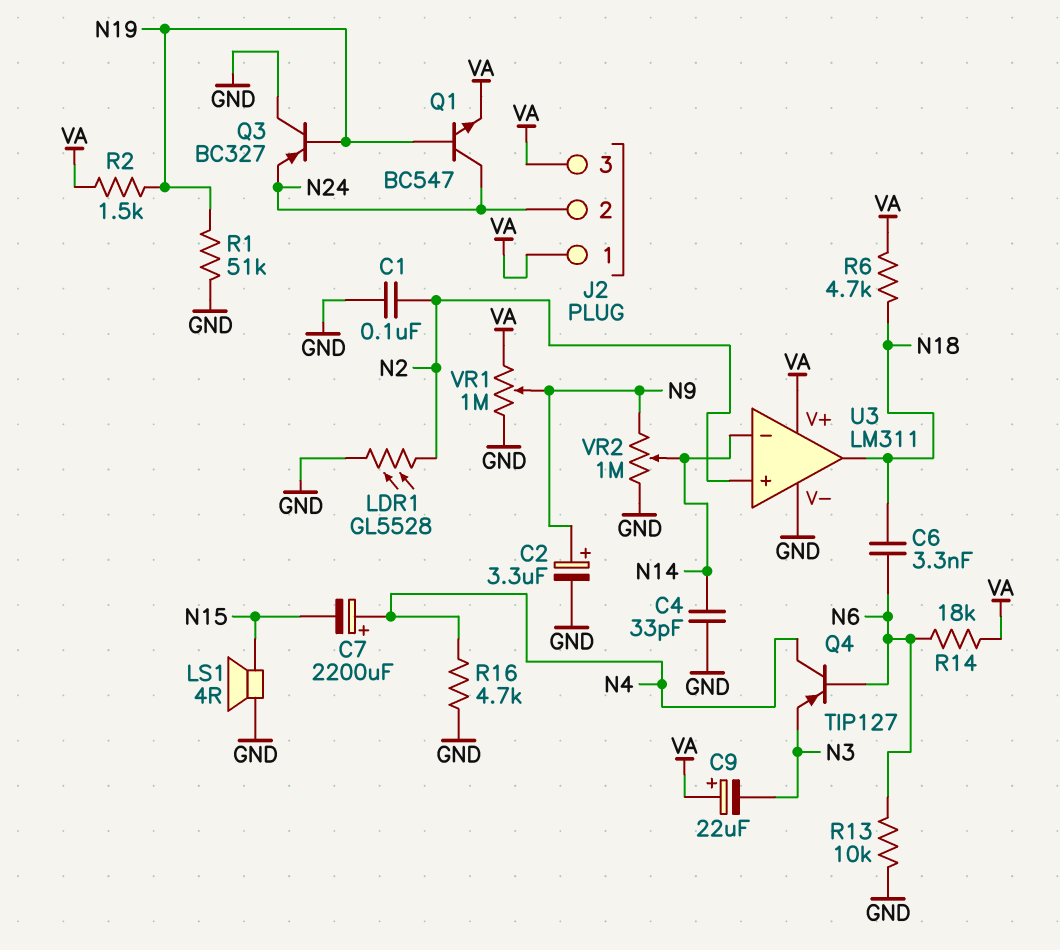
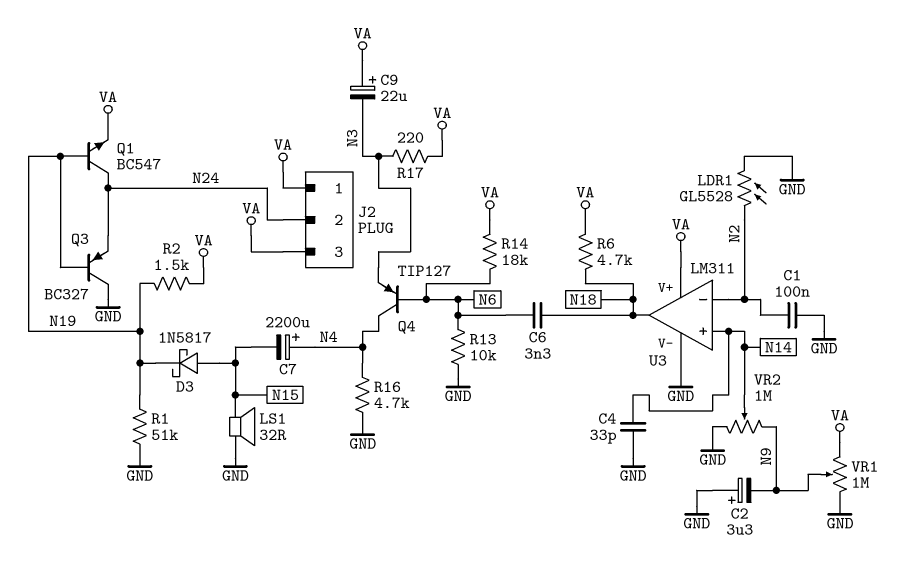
C2: 3.3uF (plus N9, minus GND) -> 3.3uF (plus GND, minus N9)
D3: none -> schottky 1N5817 (A N15, K N19)
LS1: speaker 4R (GND, N15) -> speaker 32R (GND, N15)
R17: none -> 220 (N3, VA)
U3 pin in+: N2 -> N14
U3 pin in-: N14 -> N2

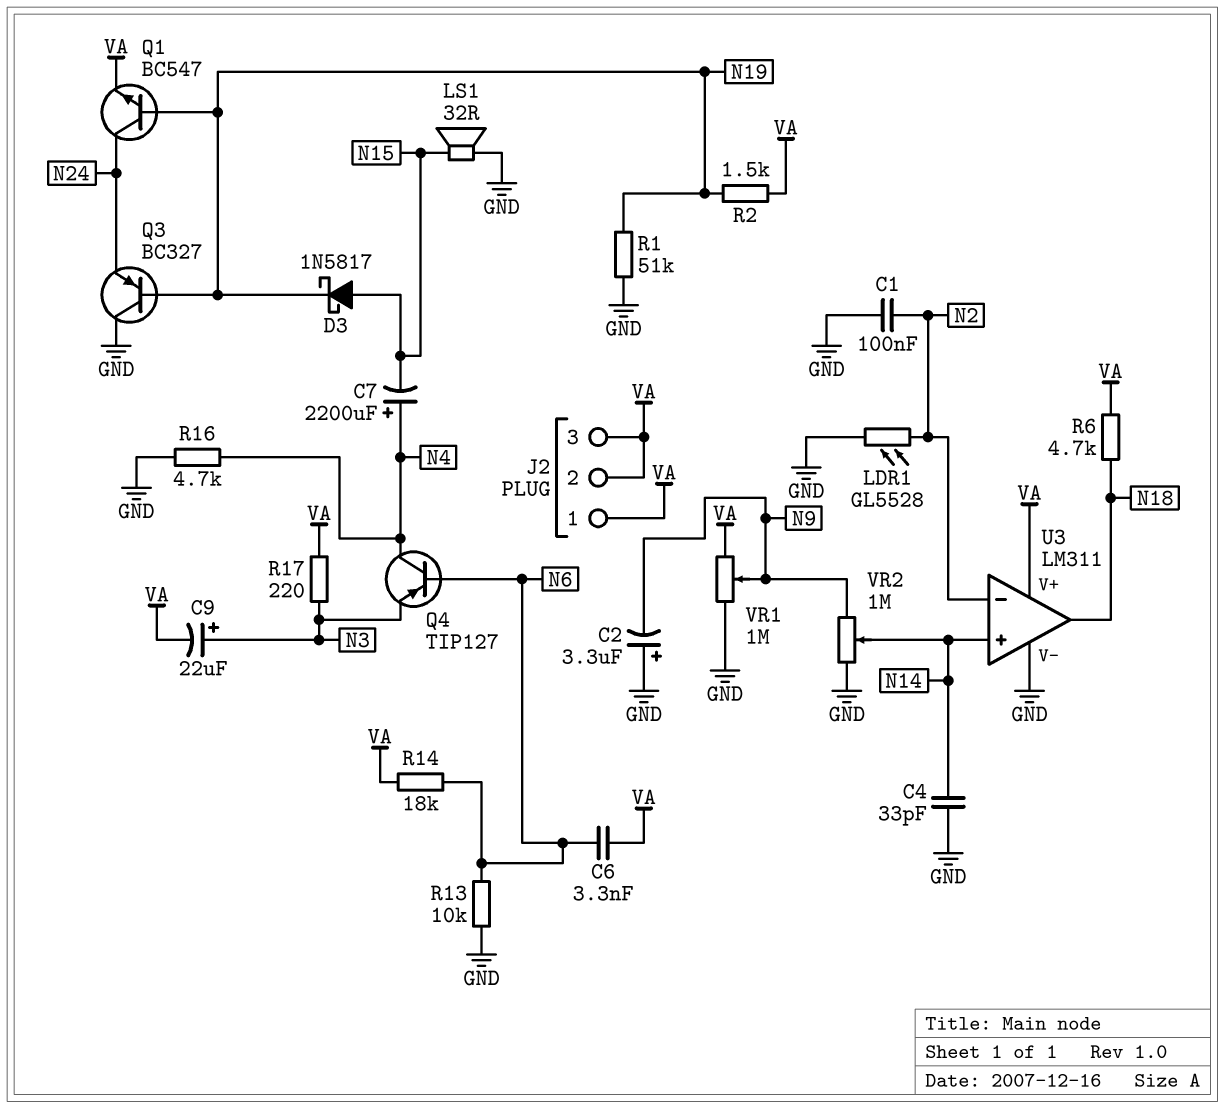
C6: 3.3nF (N6, N18) -> 3.3nF (N6, VA)
C9: 22uF (plus VA, minus N3) -> 22uF (plus N3, minus VA)
J2 pin 2: N24 -> VA

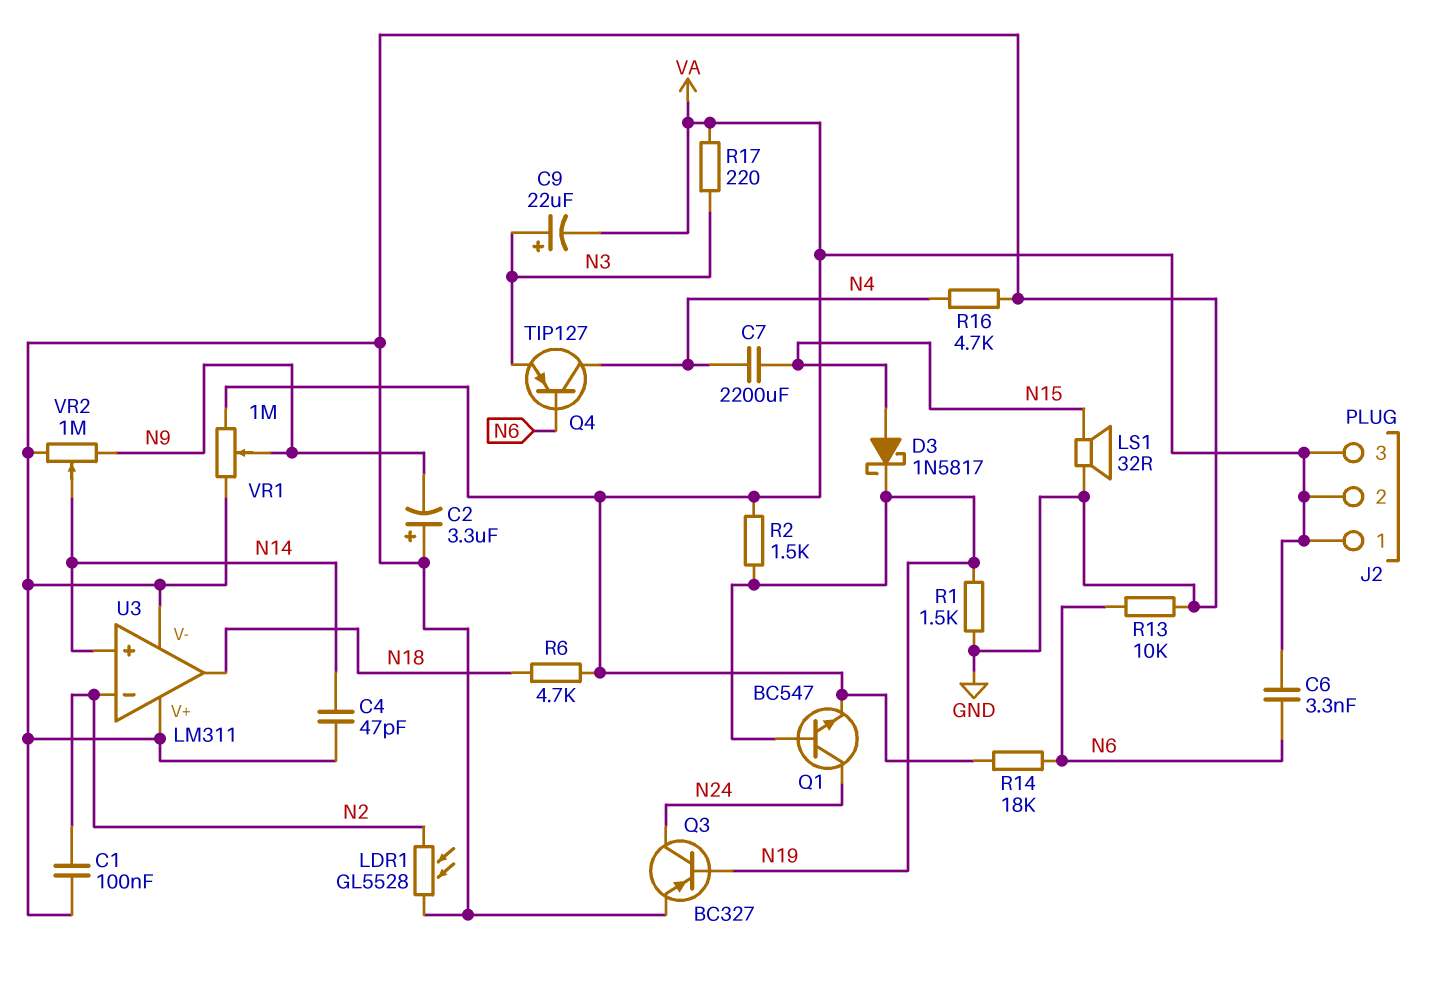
C4: 33pF (GND, N14) -> 47pF (GND, N14)
C7: 2200uF (plus N4, minus N15) -> 2200uF (N4, N15)
Q3: PNP BC327 (B N19, C GND, E N24) -> PNP BC327 (B N19, C N24, E GND)
R1: 51k (GND, N19) -> 1.5k (GND, N19)
U3 pin V+: VA -> GND

